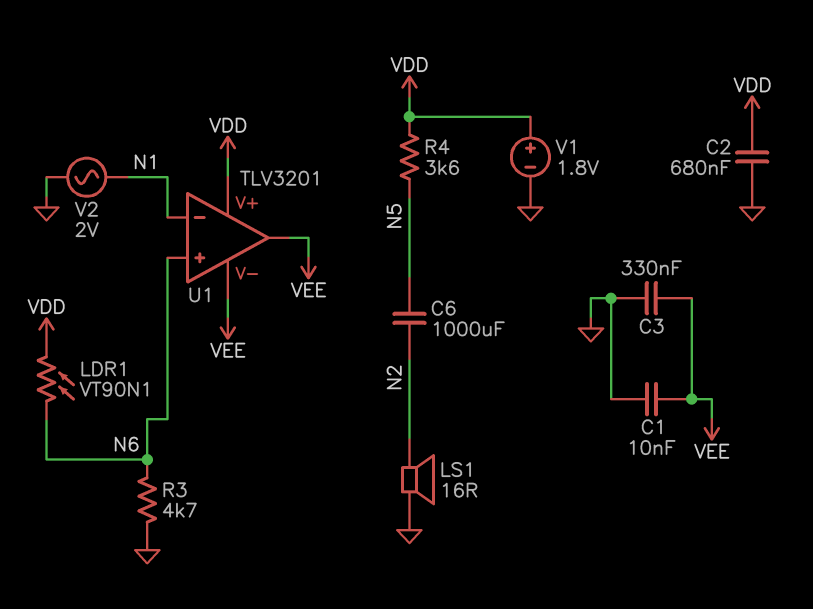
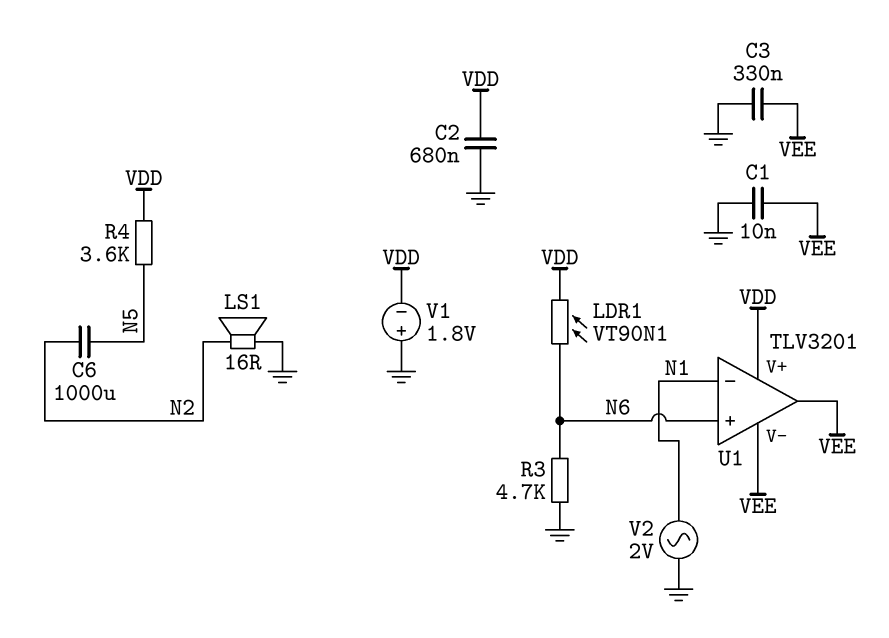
V1: 1.8V (plus VDD, minus GND) -> 1.8V (plus GND, minus VDD)

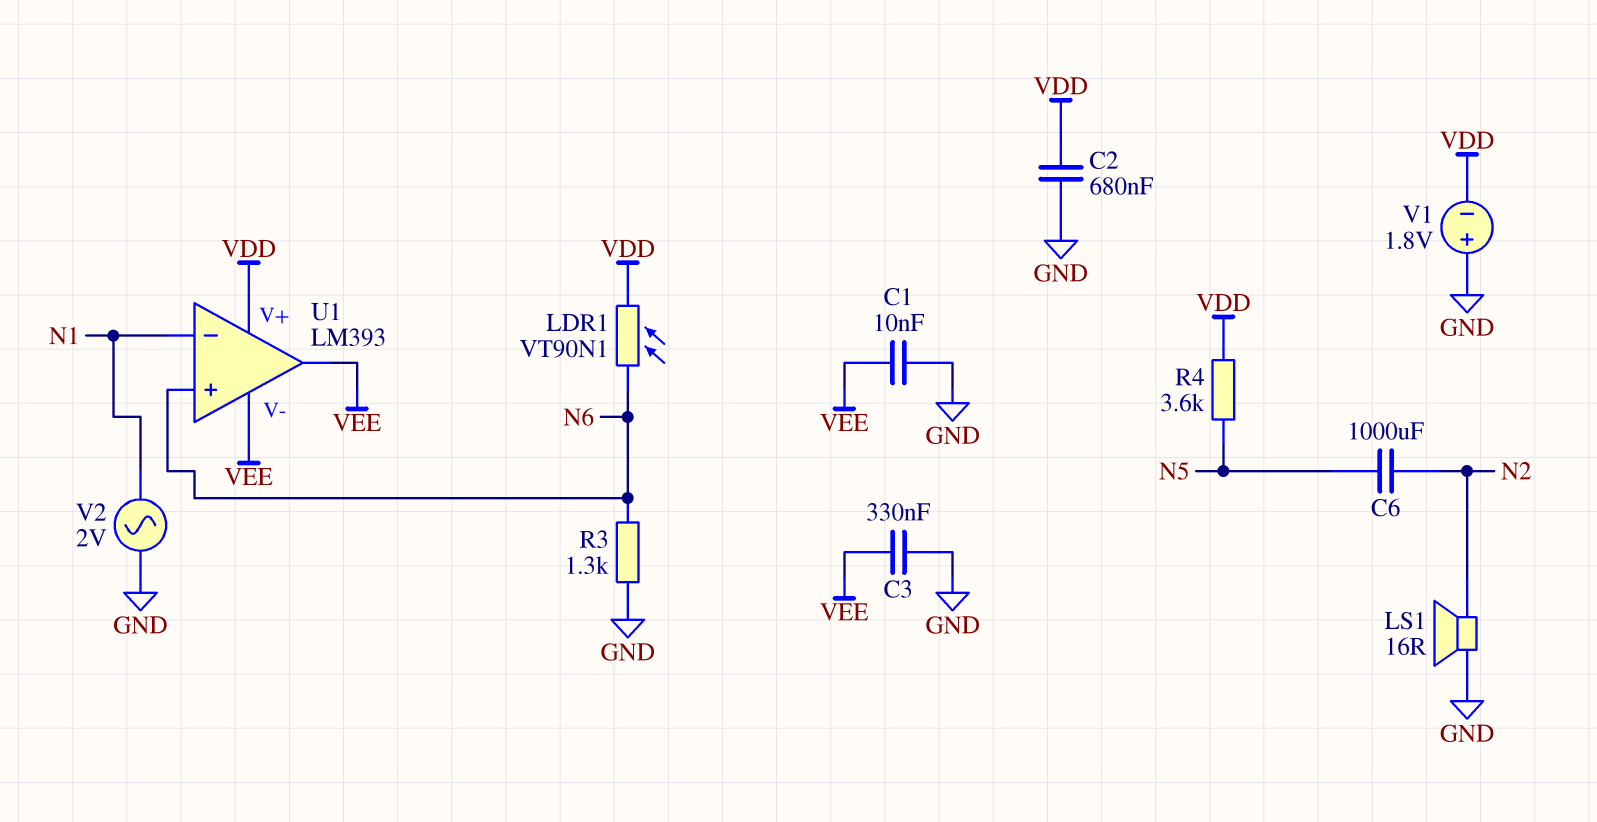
R3: 4.7k (GND, N6) -> 1.3k (GND, N6)
U1: TLV3201 -> LM393

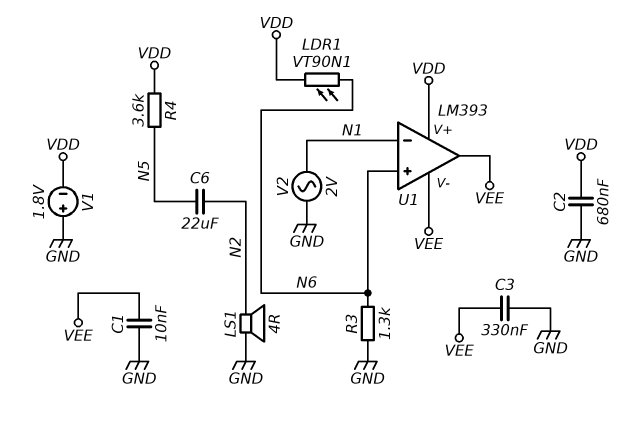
C6: 1000uF (N2, N5) -> 22uF (N2, N5)
LS1: speaker 16R (GND, N2) -> speaker 4R (GND, N2)

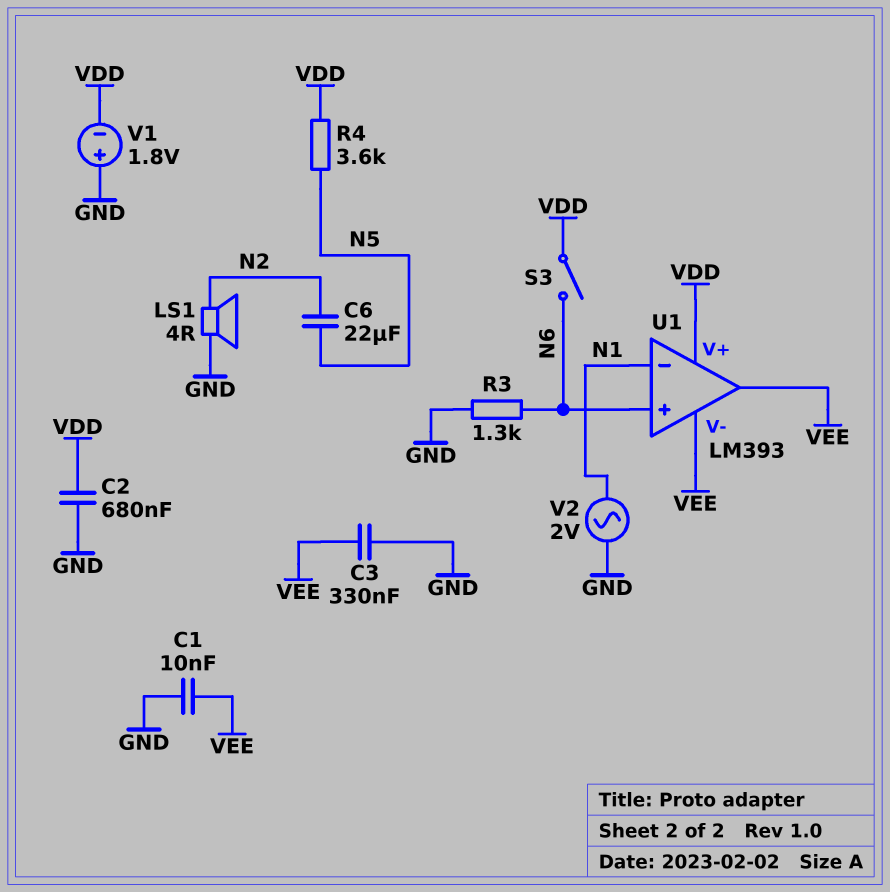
LDR1: VT90N1 (N6, VDD) -> none
S3: none -> switch (N6, VDD)

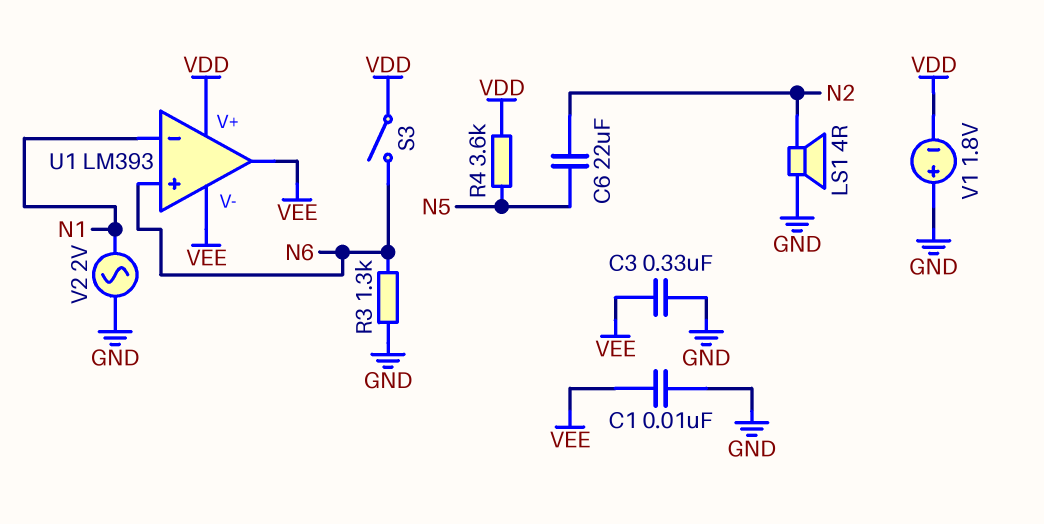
C2: 680nF (GND, VDD) -> none

